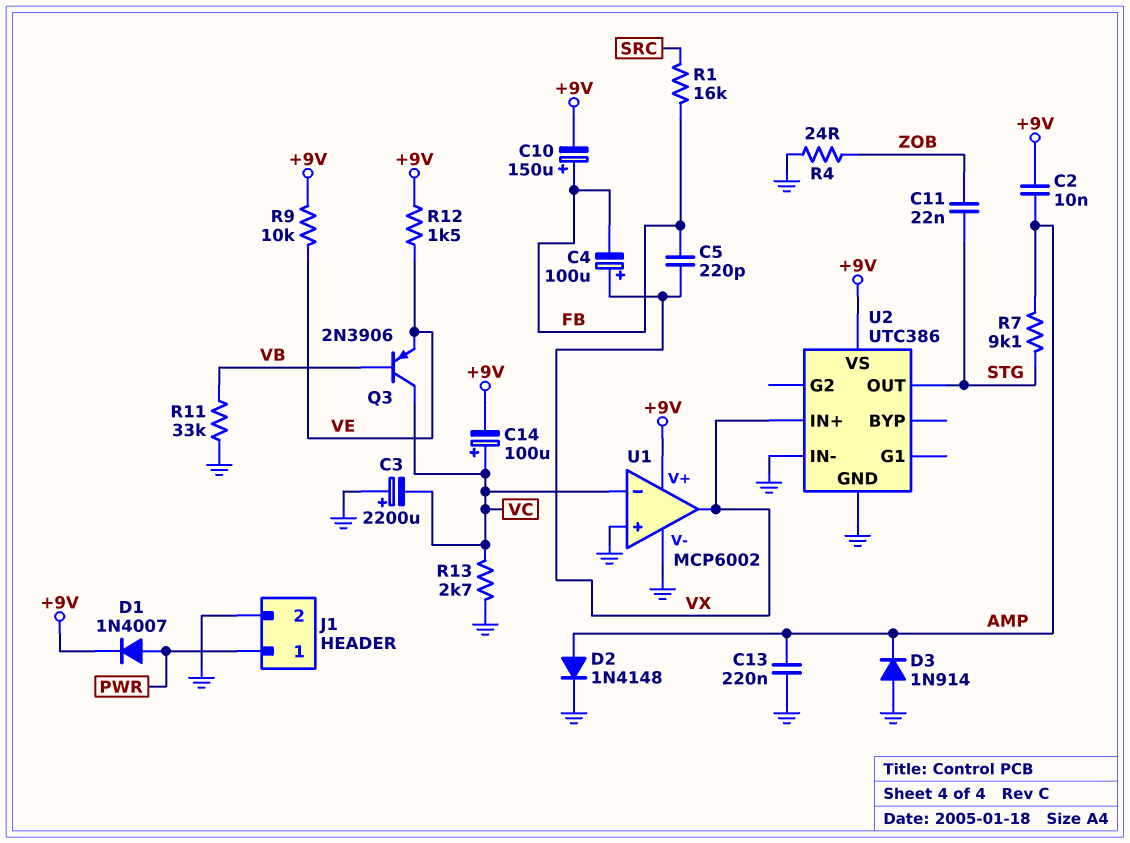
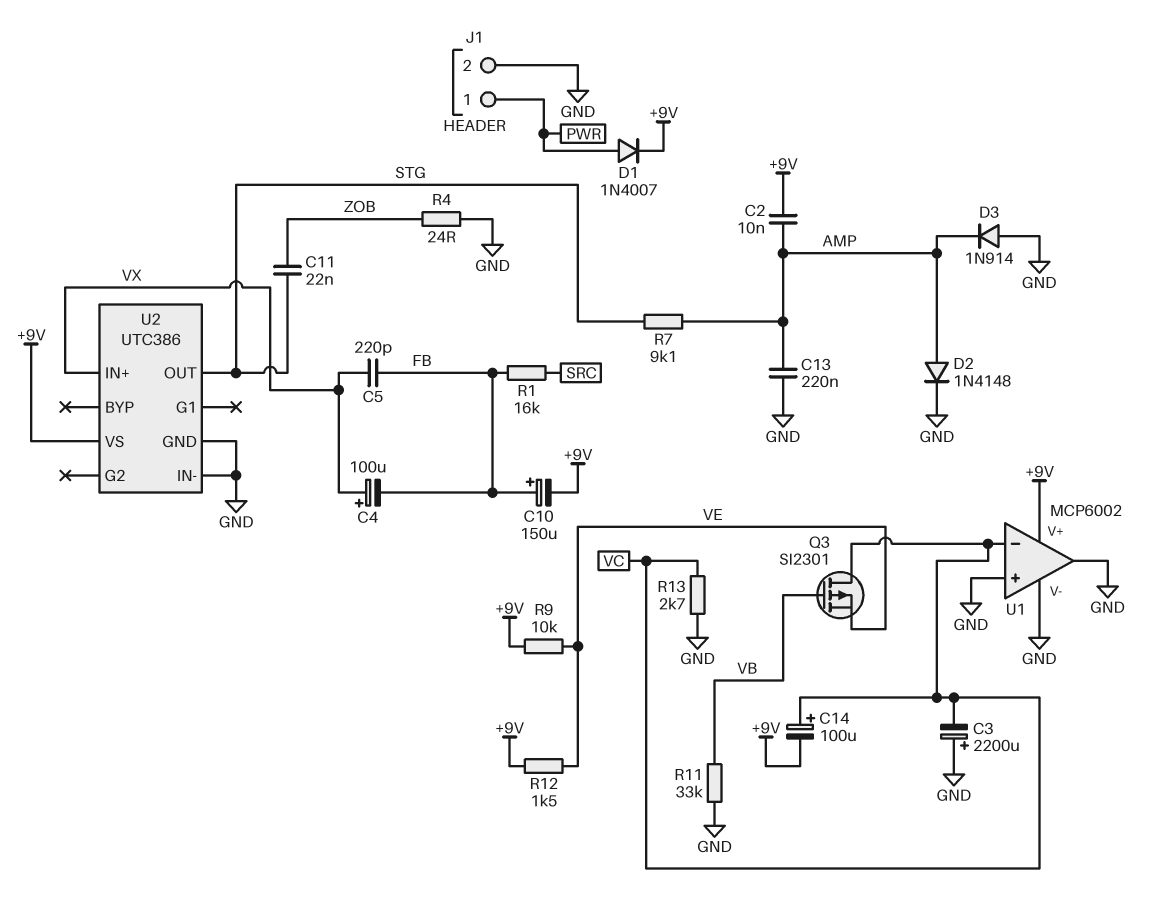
Q3: PNP 2N3906 (B VB, C VC, E VE) -> PMOS SI2301 (G VB, D VC, S VE)
U1 pin out: VX -> GND

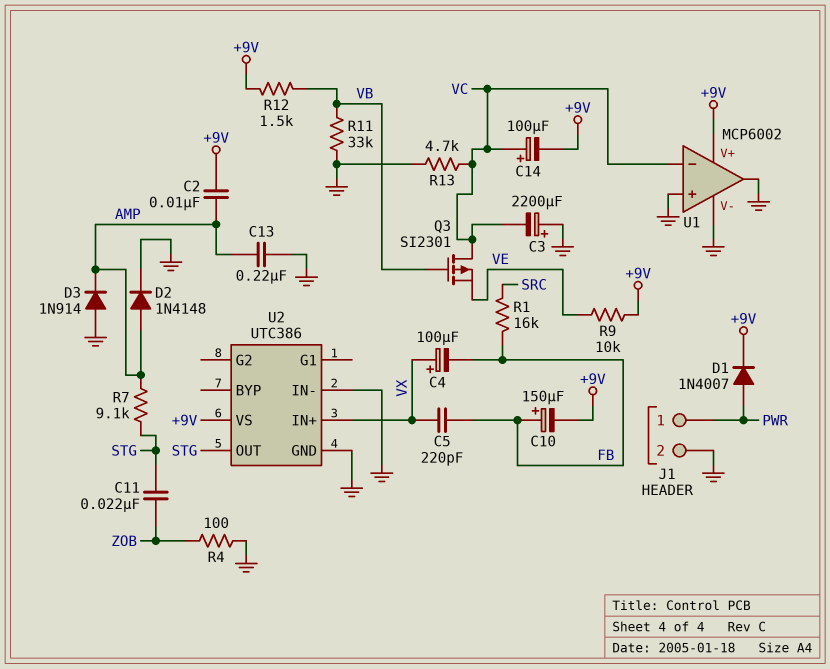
R4: 24 (GND, ZOB) -> 100 (GND, ZOB)
R12: 1.5k (+9V, VE) -> 1.5k (+9V, VB)
R13: 2.7k (GND, VC) -> 4.7k (GND, VC)

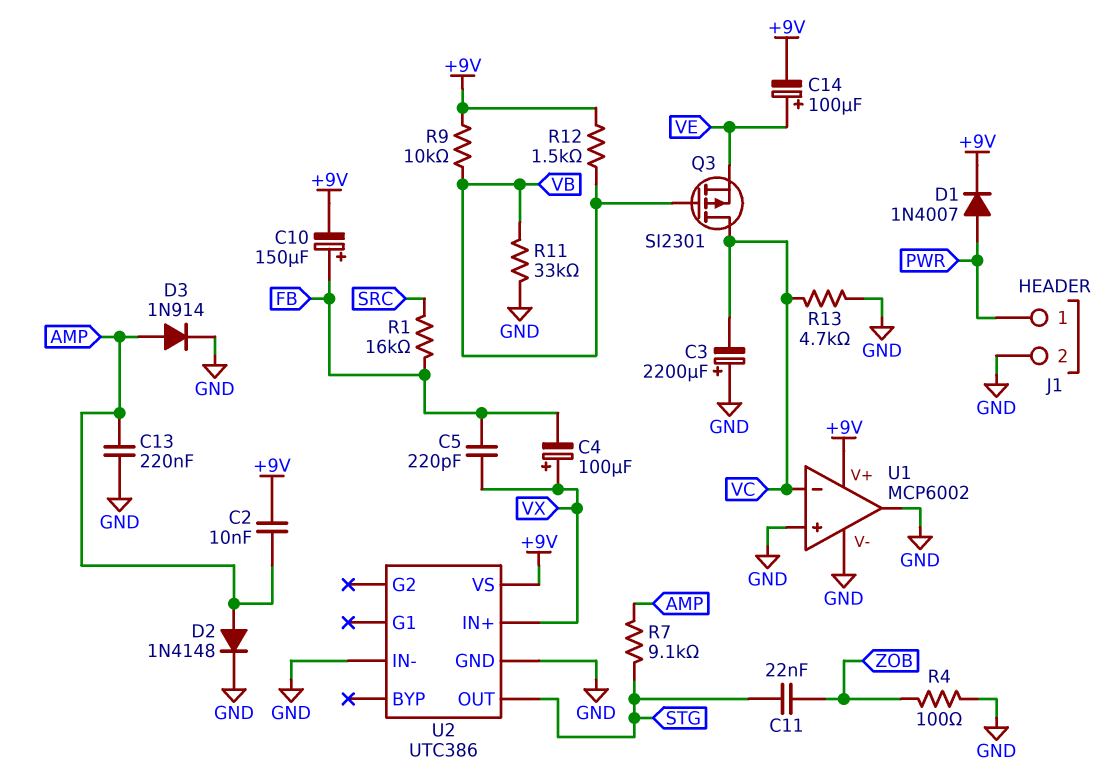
C14: 100uF (plus VC, minus +9V) -> 100uF (plus VE, minus +9V)
D3: diode 1N914 (A GND, K AMP) -> diode 1N914 (A AMP, K GND)
R9: 10k (+9V, VE) -> 10k (+9V, VB)

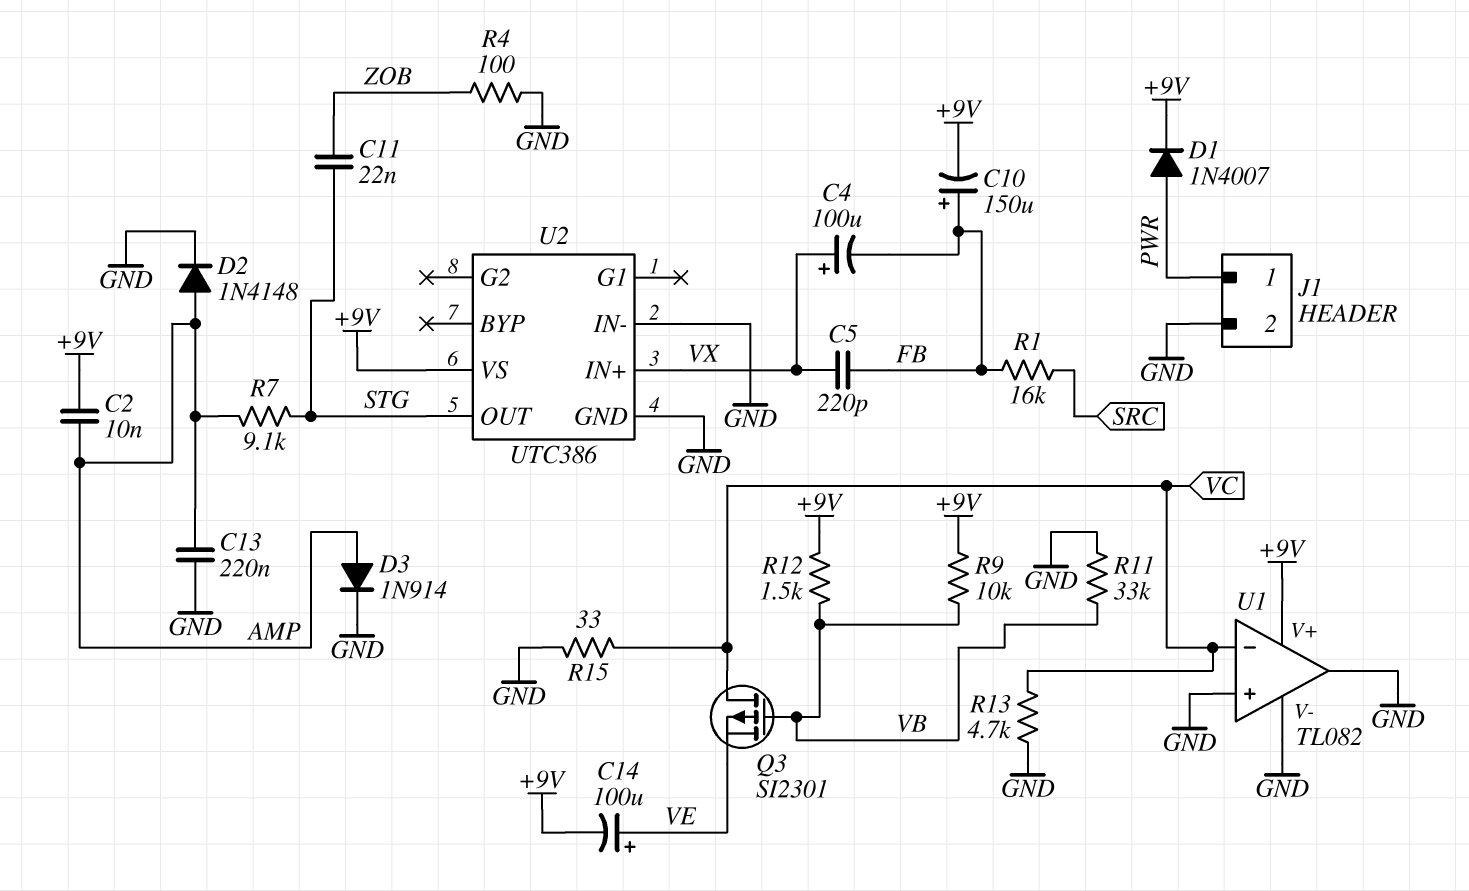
C3: 2200uF (plus GND, minus VC) -> none
R15: none -> 33 (GND, VC)
U1: MCP6002 -> TL082

